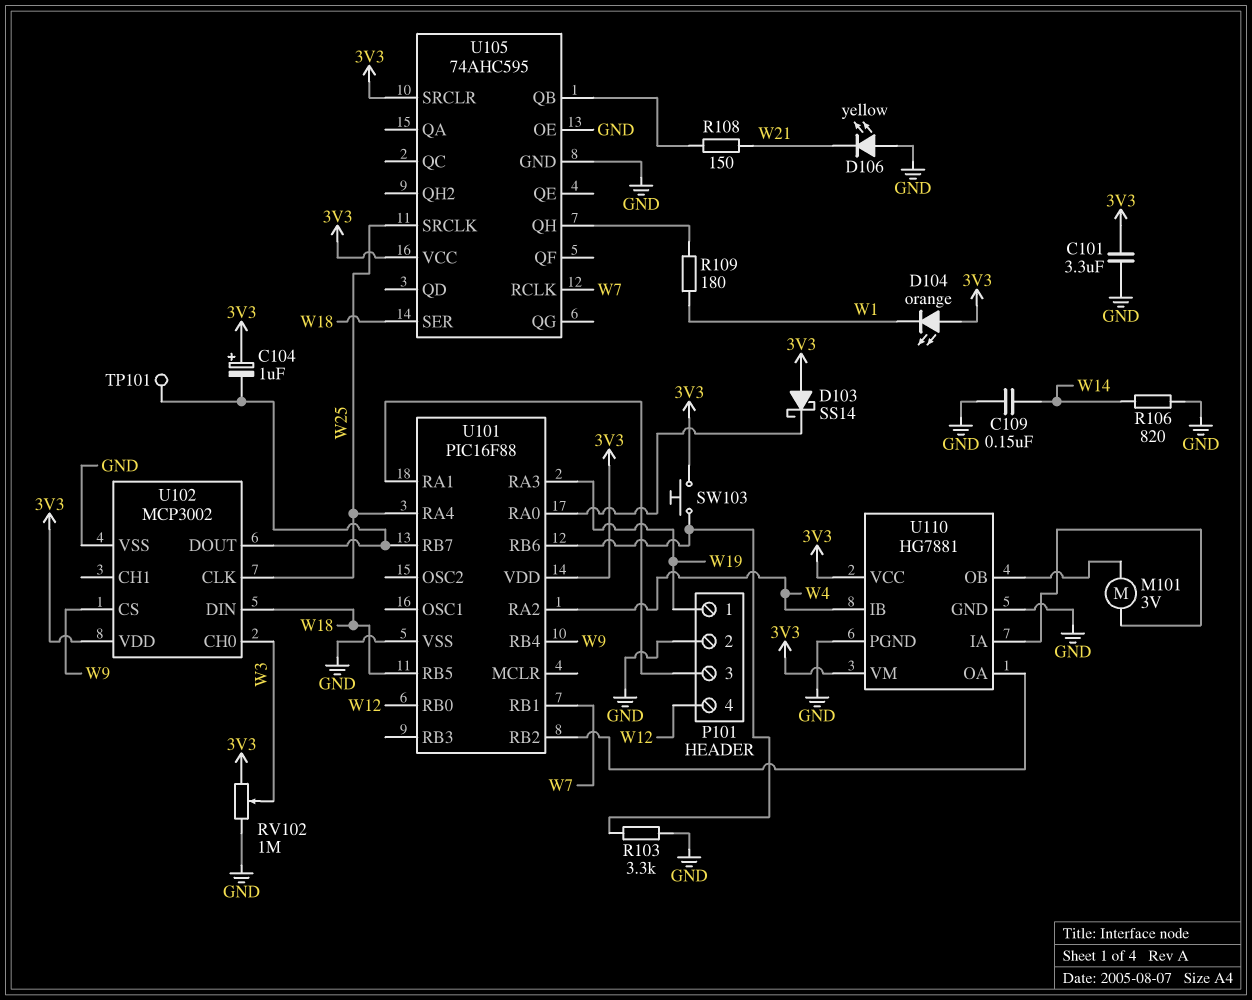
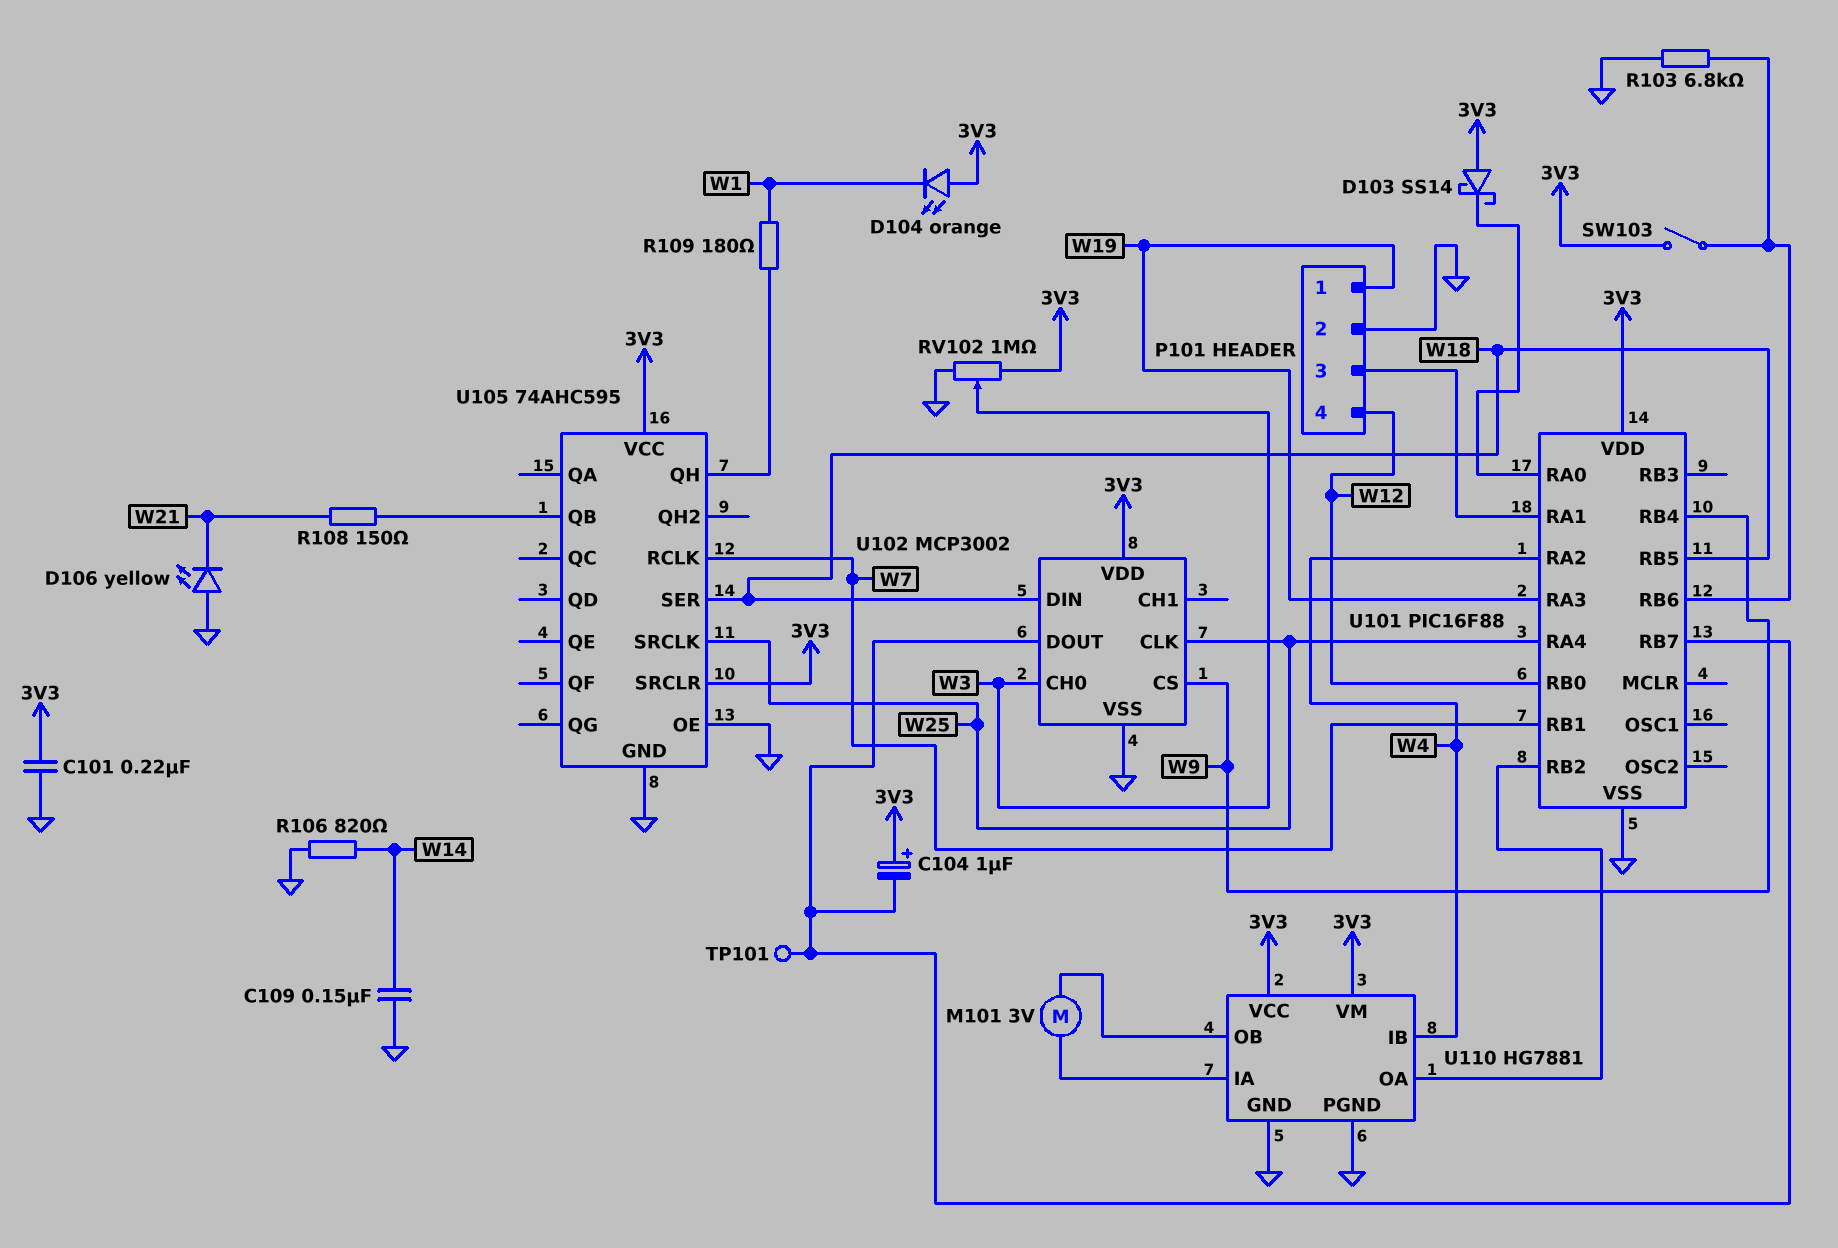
C101: 3.3uF (3V3, GND) -> 220nF (3V3, GND)
R103: 3.3k (GND, U101/RB6) -> 6.8k (GND, U101/RB6)
SW103: button (3V3, U101/RB6) -> switch (3V3, U101/RB6)

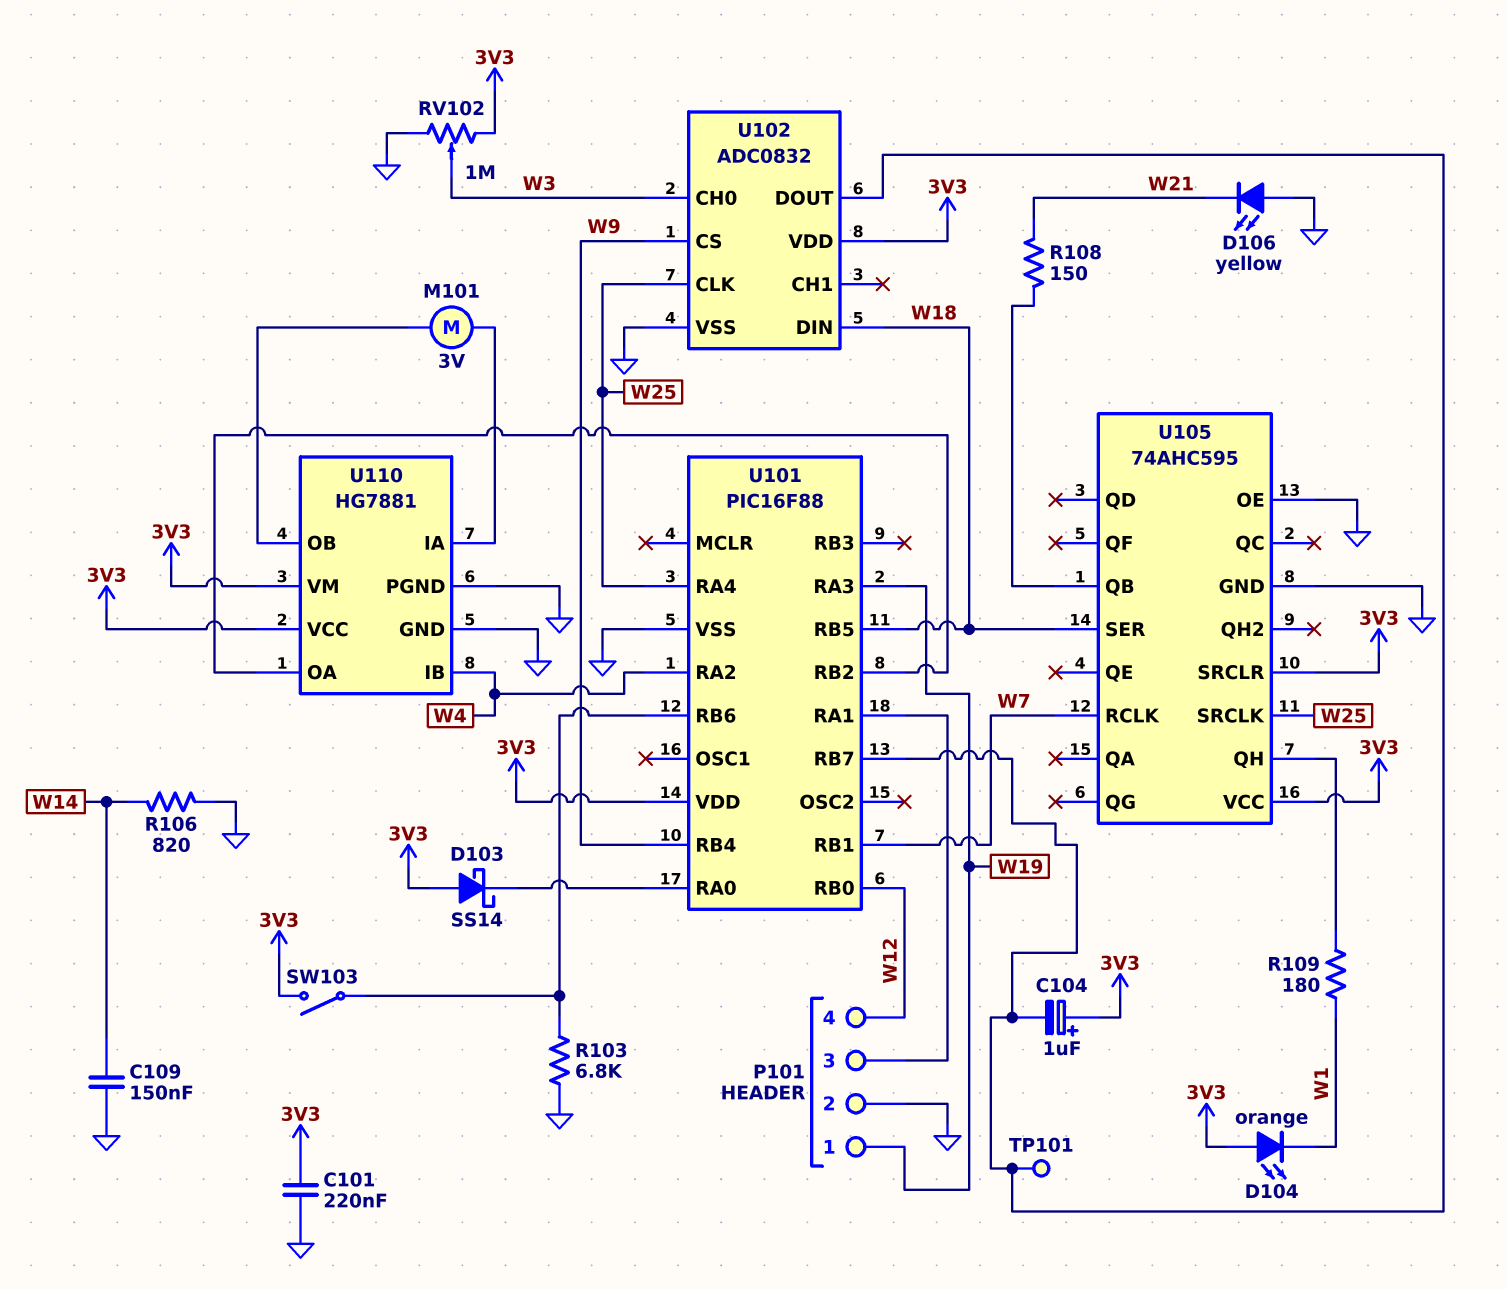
U102: MCP3002 -> ADC0832

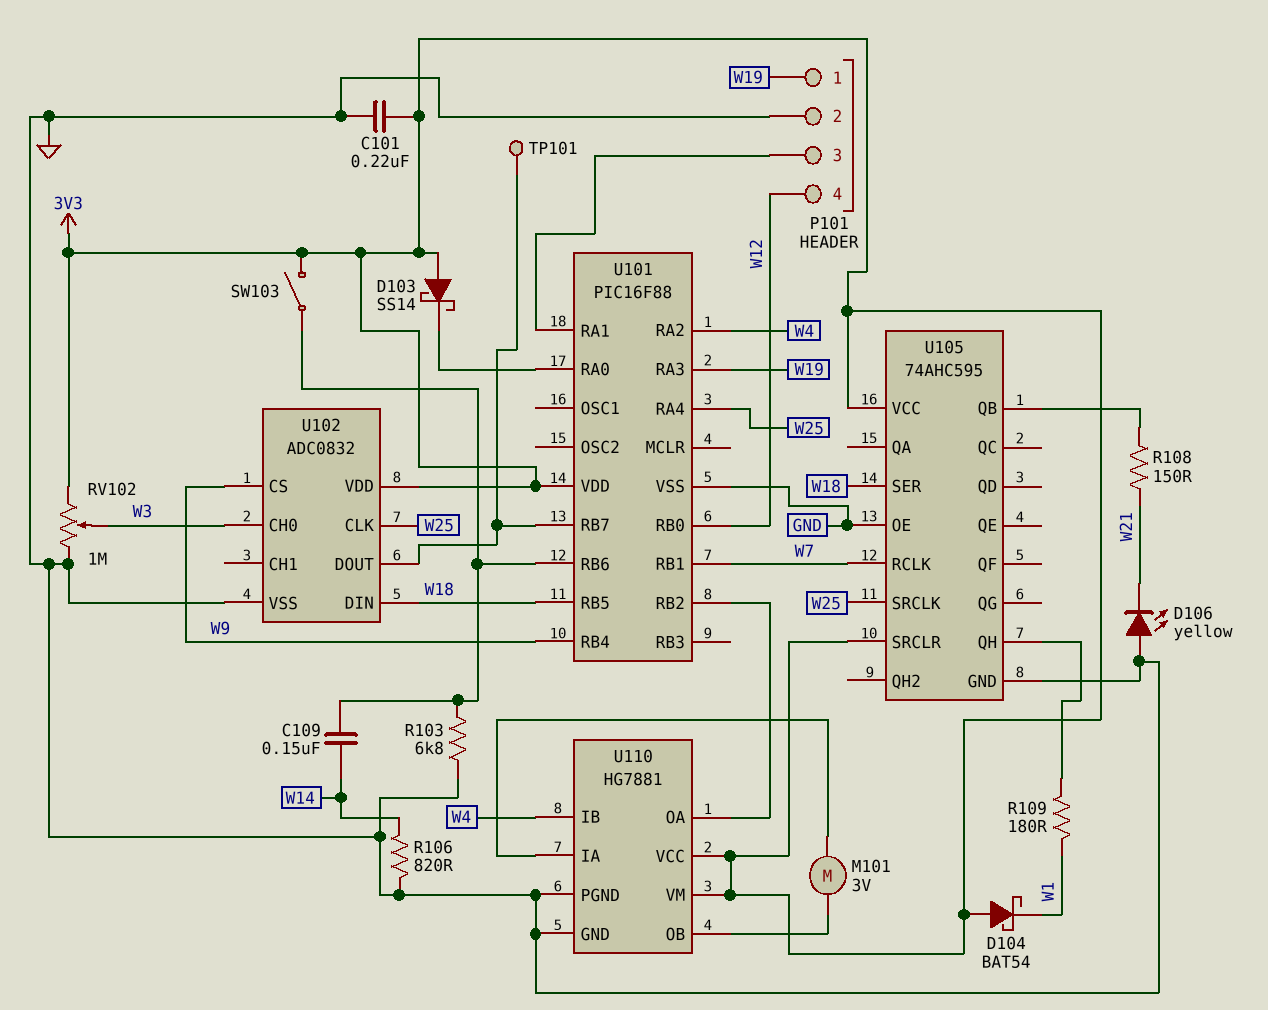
C104: 1uF (plus 3V3, minus U101/RB7) -> none
C109: 150nF (GND, W14) -> 150nF (U101/RB6, W14)
D104: LED orange (A 3V3, K W1) -> schottky BAT54 (A 3V3, K W1)

